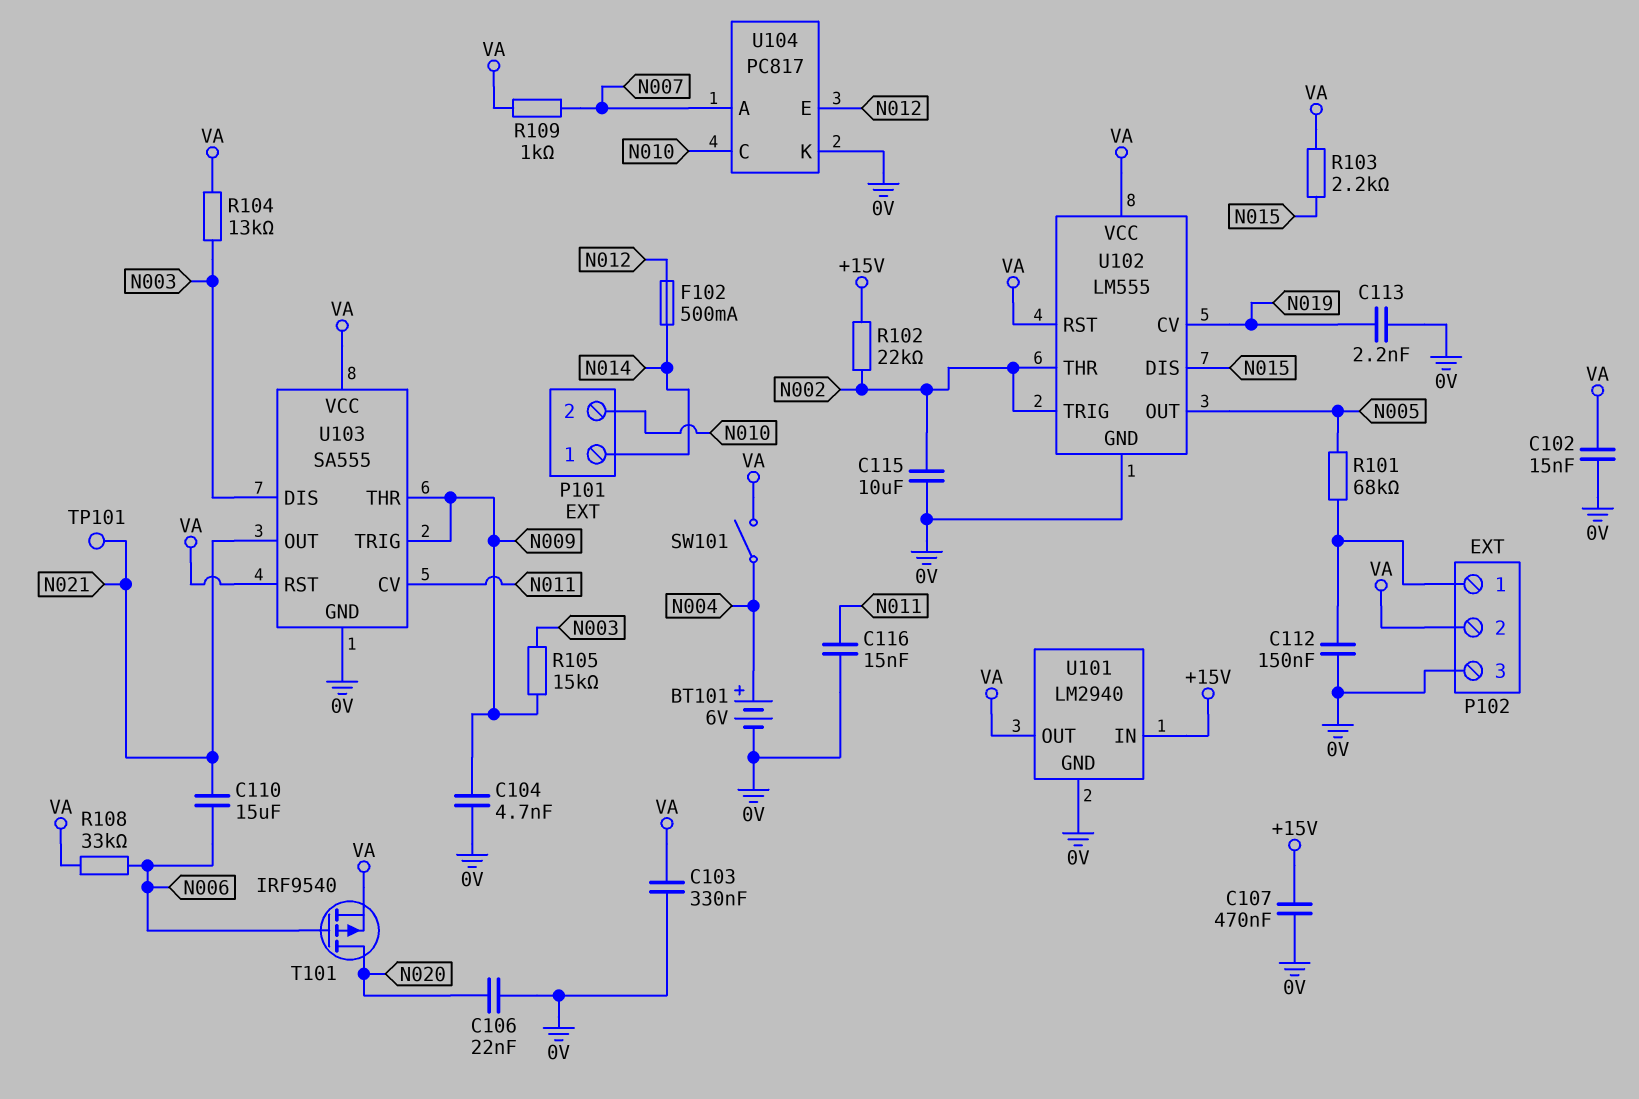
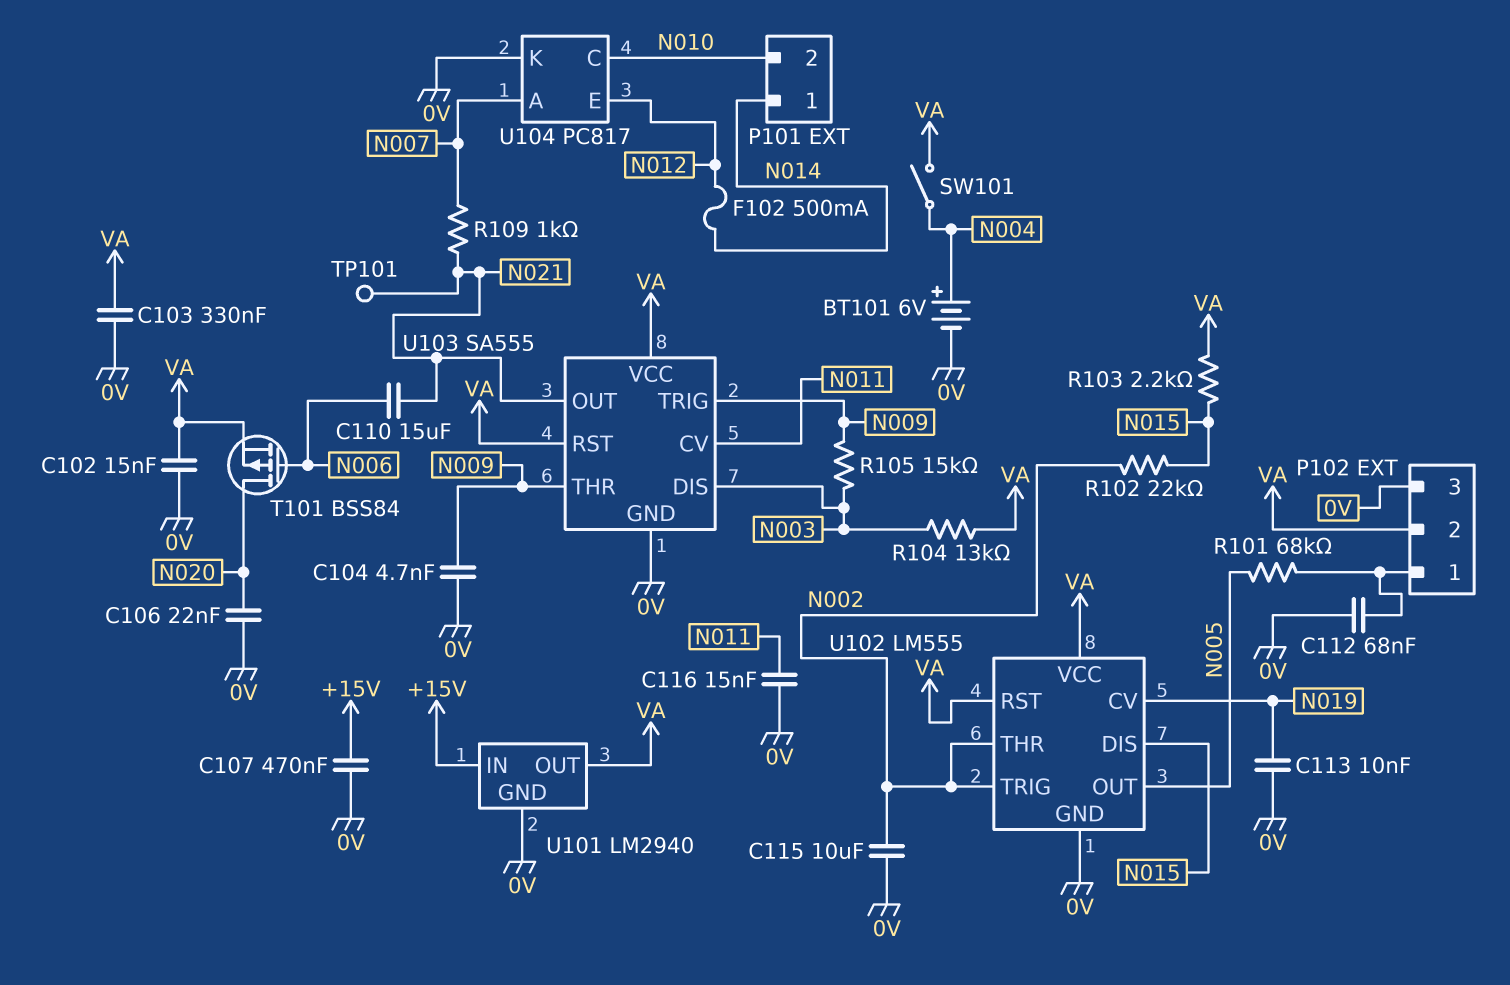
C112: 150nF (0V, P102/1) -> 68nF (0V, P102/1)
C113: 2.2nF (0V, N019) -> 10nF (0V, N019)
R102: 22k (+15V, N002) -> 22k (N002, N015)
R108: 33k (N006, VA) -> none
R109: 1k (N007, VA) -> 1k (N007, N021)
T101: PMOS IRF9540 (G N006, D N020, S VA) -> PMOS BSS84 (G N006, D N020, S VA)

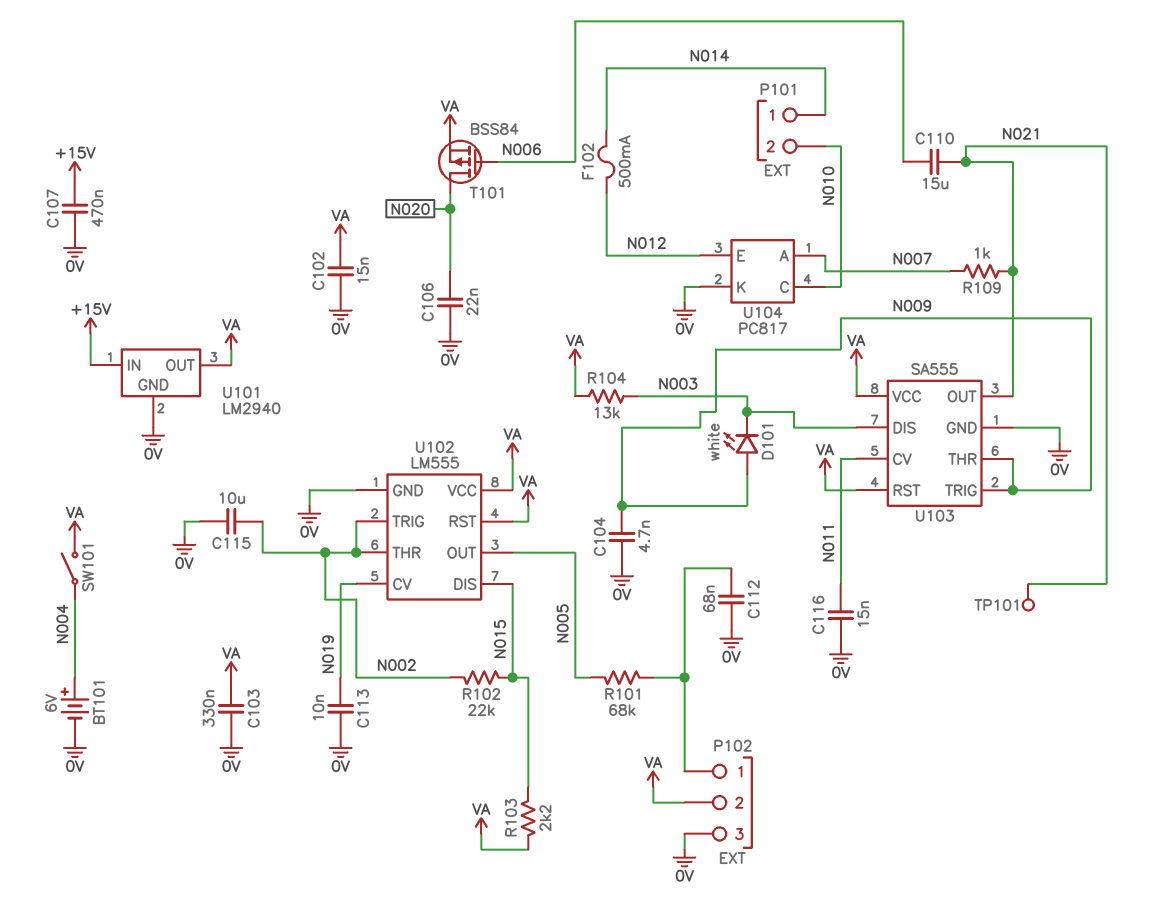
D101: none -> LED white (A N009, K N003)
R105: 15k (N003, N009) -> none

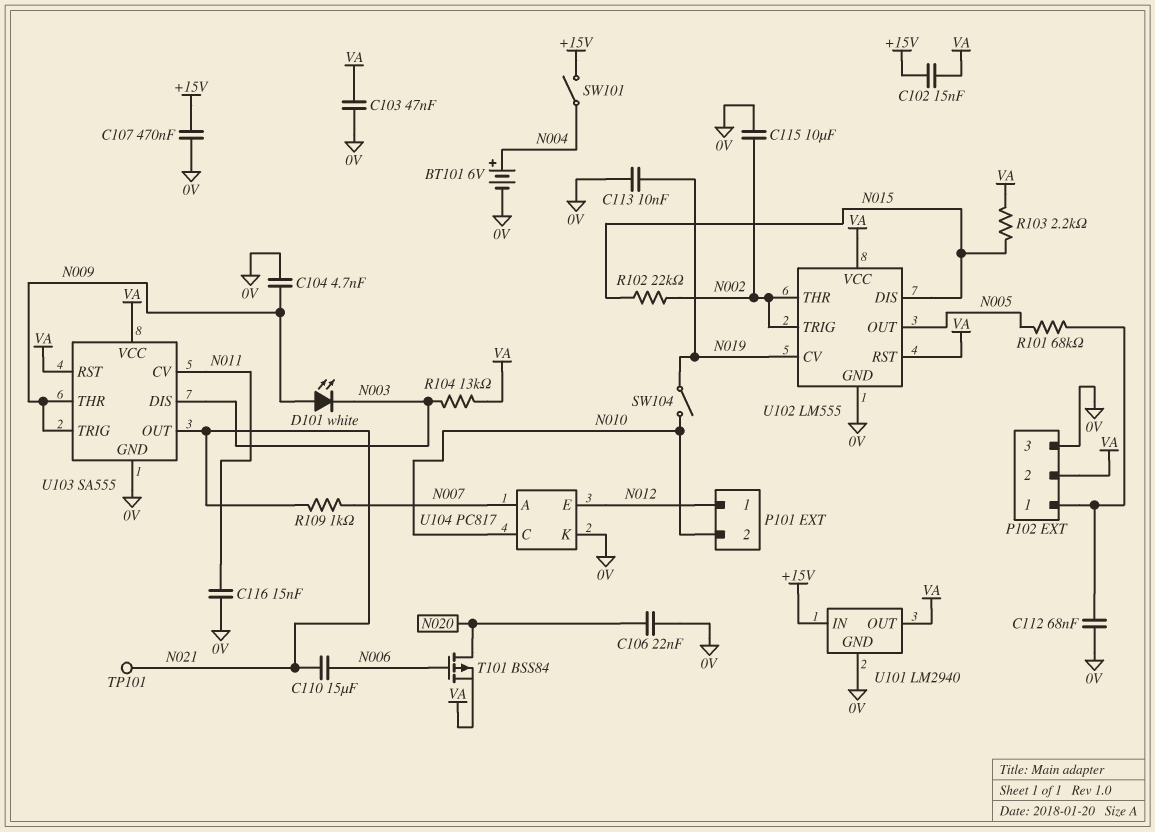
C102: 15nF (0V, VA) -> 15nF (+15V, VA)
C103: 330nF (0V, VA) -> 47nF (0V, VA)
F102: 500mA (N012, N014) -> none
P101 pin 1: N014 -> N012
SW101: switch (N004, VA) -> switch (+15V, N004)
SW104: none -> switch (N010, N019)

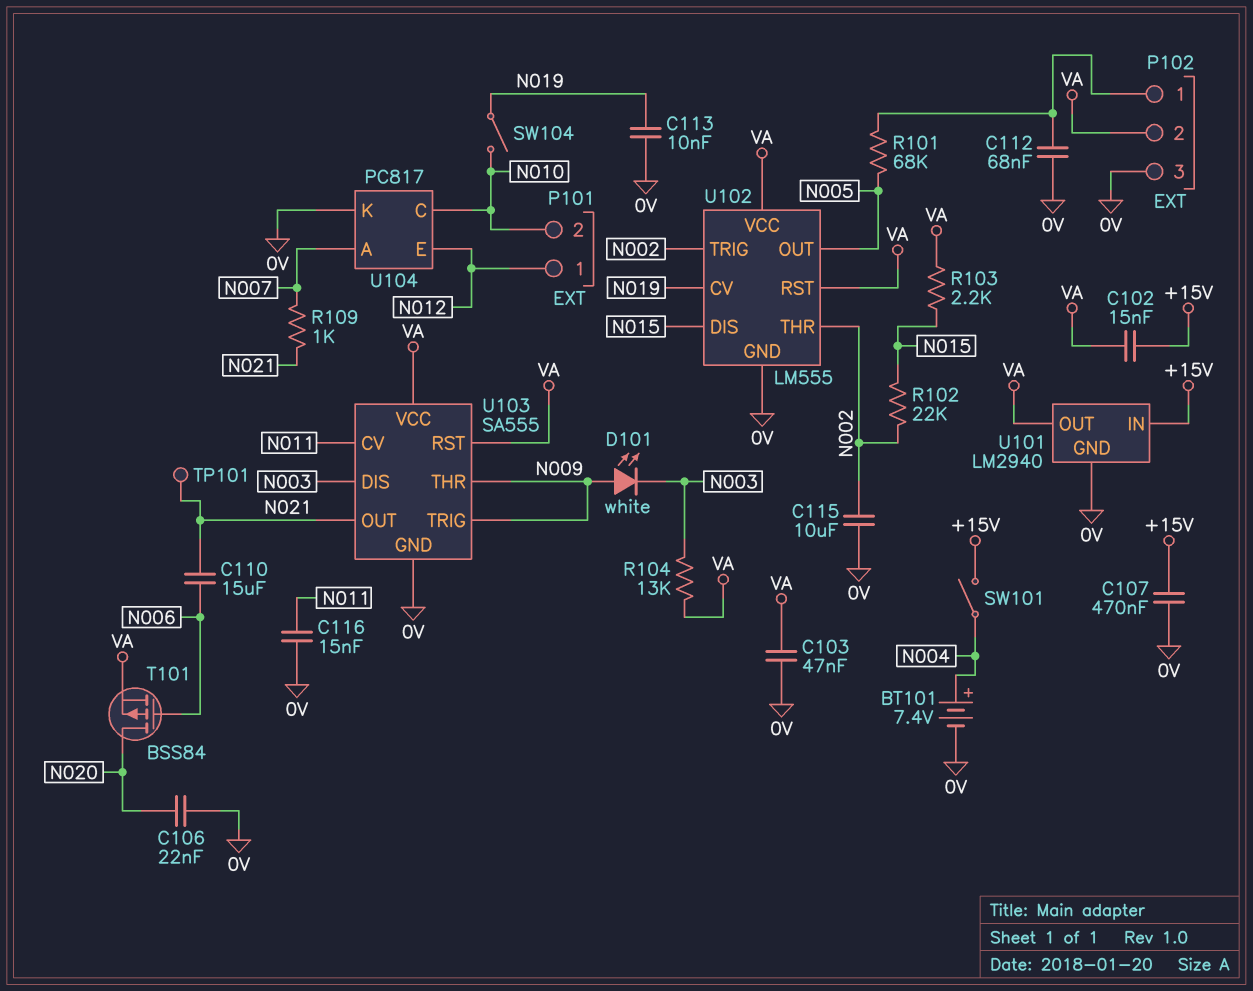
BT101: 6V (plus N004, minus 0V) -> 7.4V (plus N004, minus 0V)
C104: 4.7nF (0V, N009) -> none

